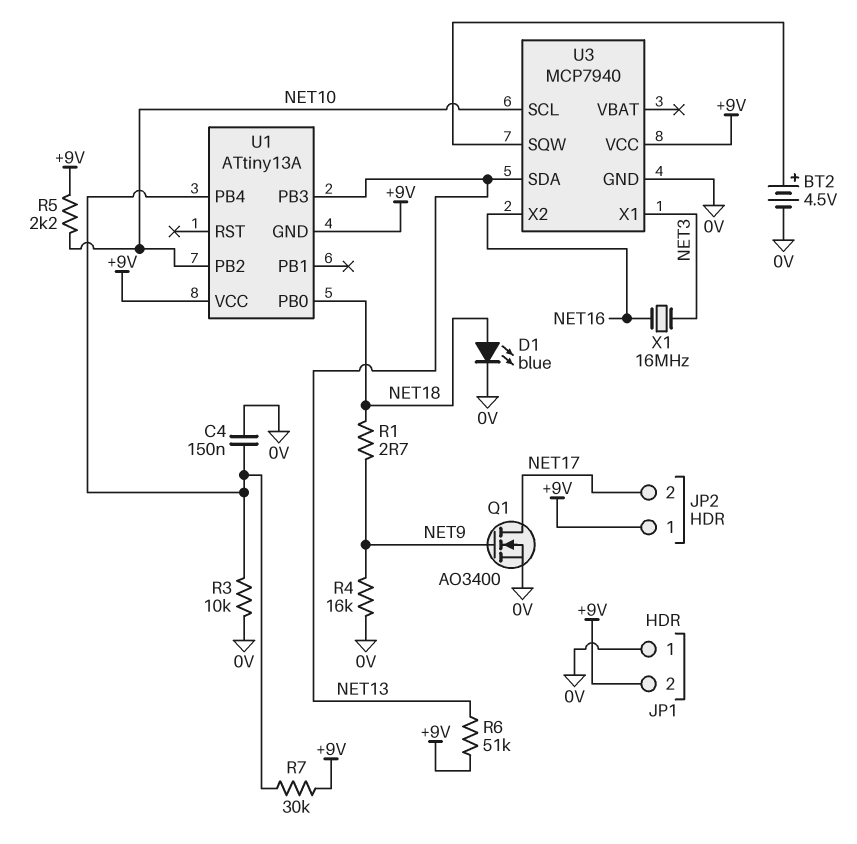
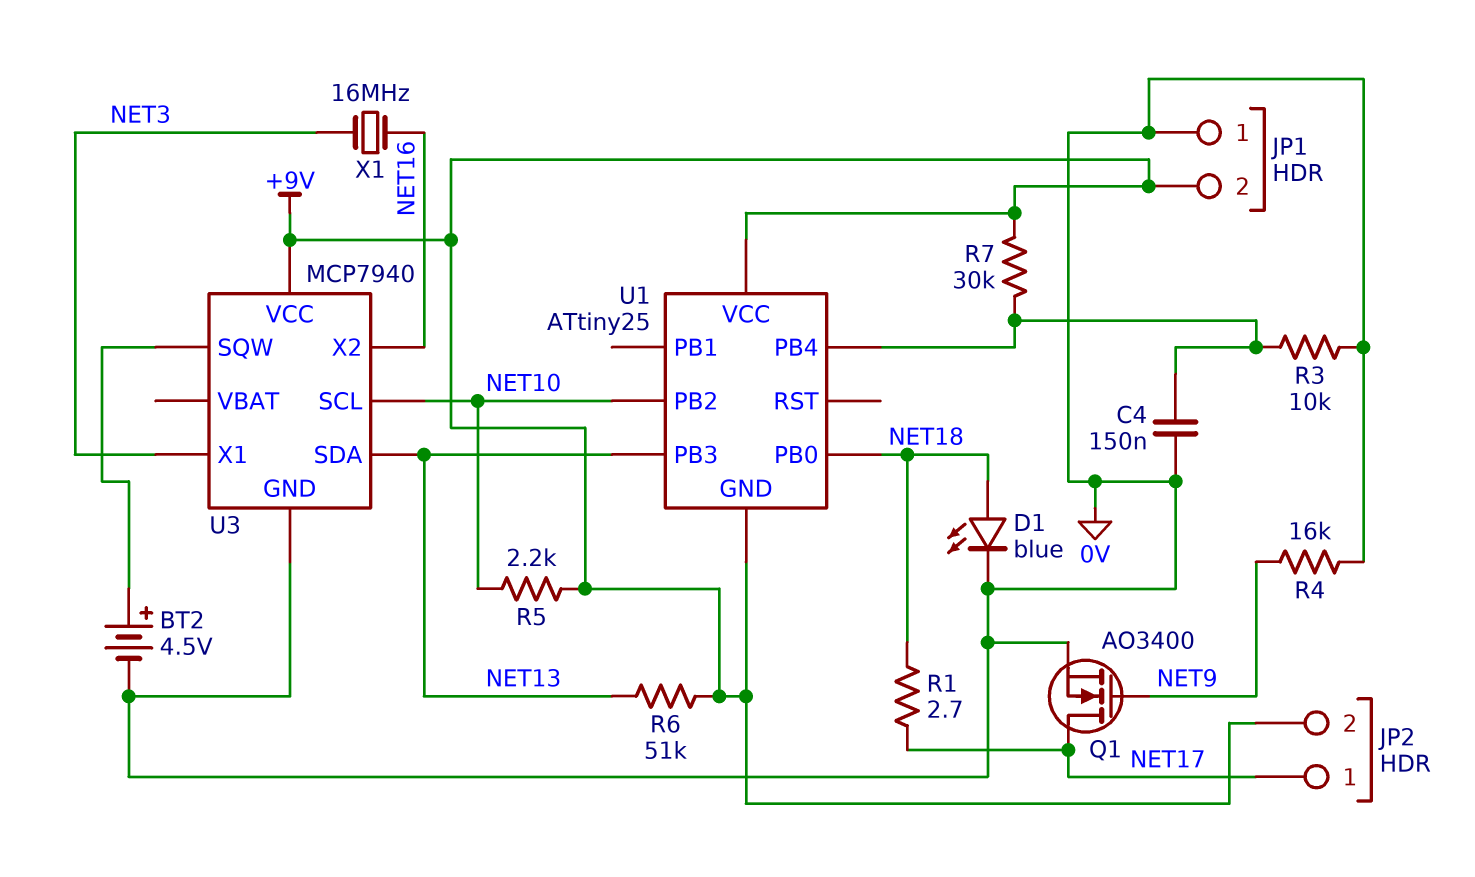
JP2 pin 1: +9V -> NET17
JP2 pin 2: NET17 -> +9V
R1: 2.7 (NET9, NET18) -> 2.7 (NET17, NET18)
U1: ATtiny13A -> ATtiny25

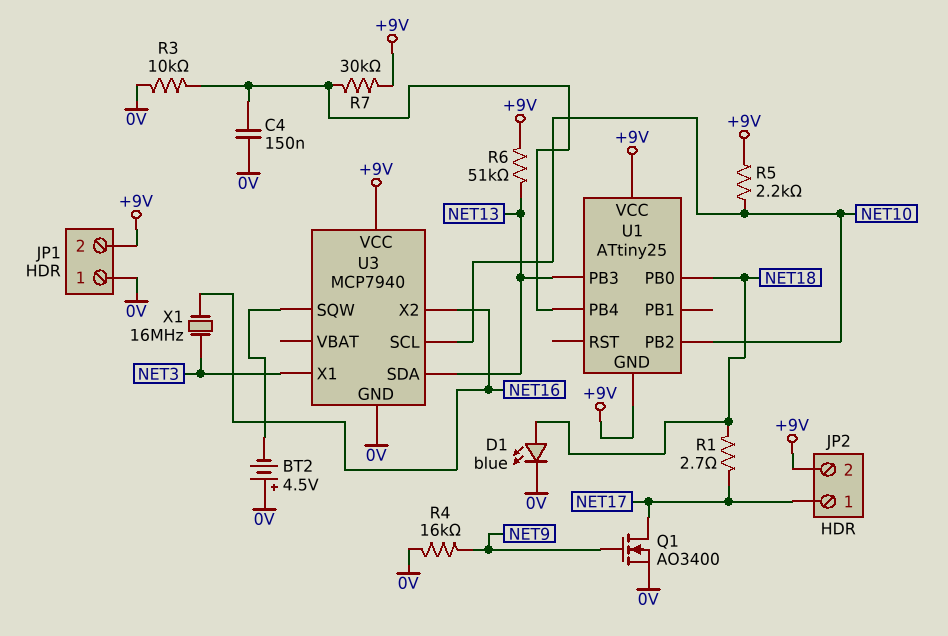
BT2: 4.5V (plus U3/SQW, minus 0V) -> 4.5V (plus 0V, minus U3/SQW)

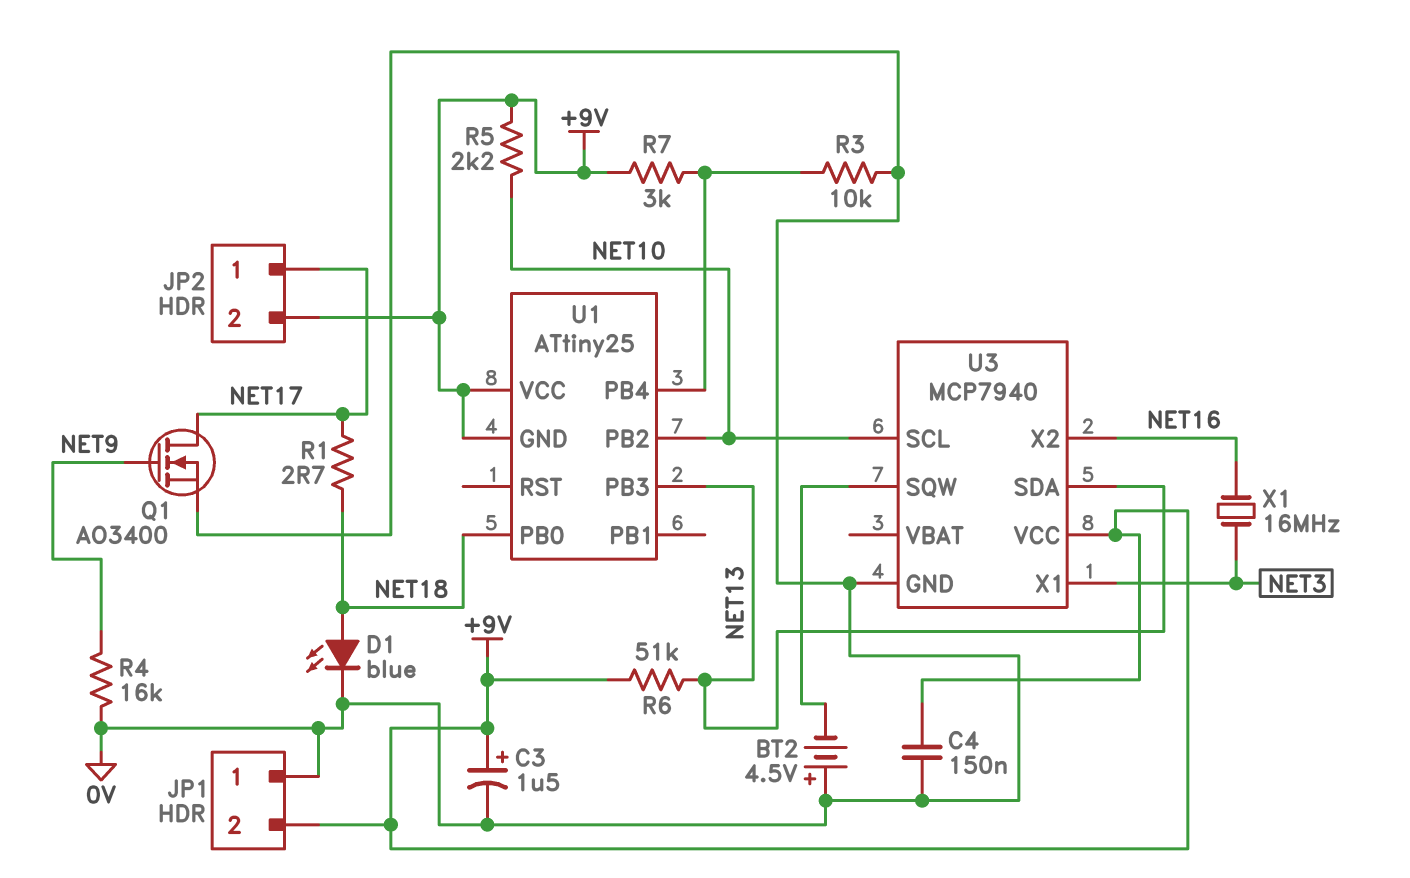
C3: none -> 1.5uF (plus +9V, minus 0V)
C4: 150nF (0V, U1/PB4) -> 150nF (+9V, 0V)
R7: 30k (+9V, U1/PB4) -> 3k (+9V, U1/PB4)

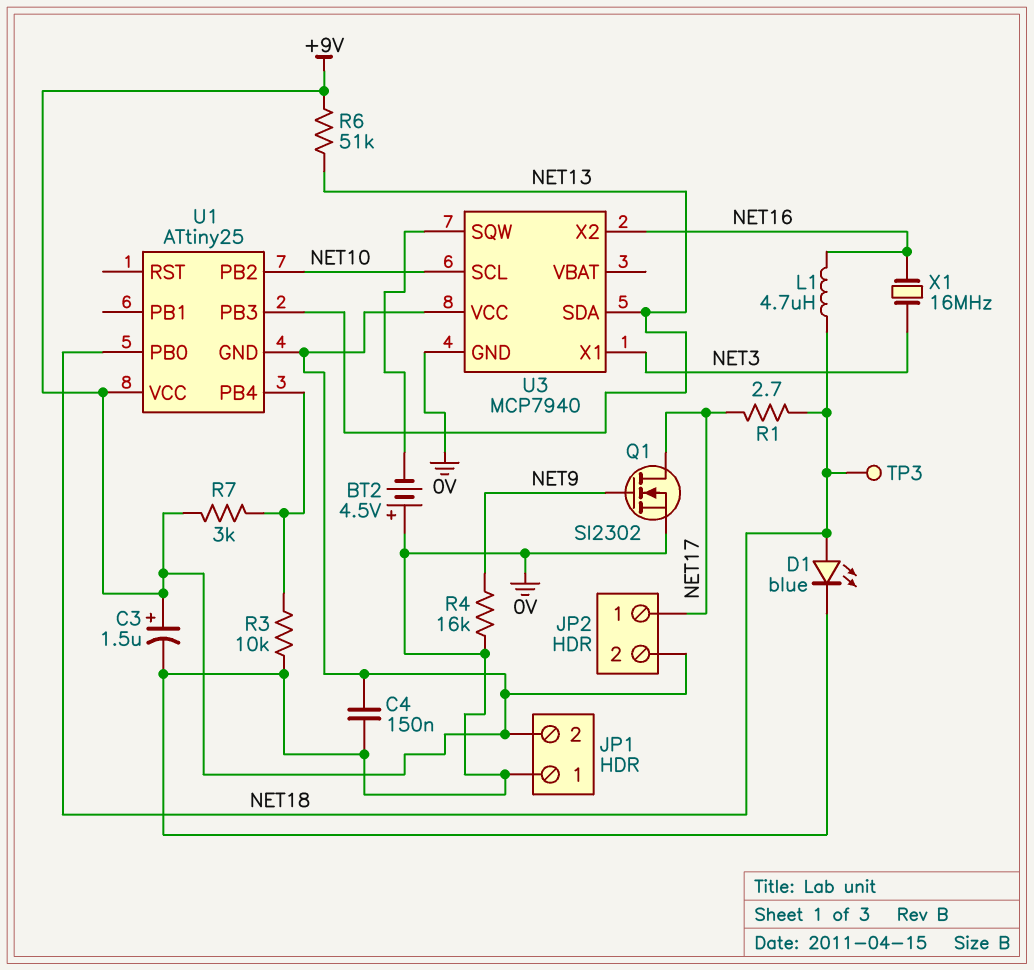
L1: none -> 4.7uH (NET16, NET18)
Q1: NMOS AO3400 (G NET9, D NET17, S 0V) -> NMOS SI2302 (G NET9, D NET17, S 0V)
R5: 2.2k (+9V, NET10) -> none
TP3: none -> test point (NET18)

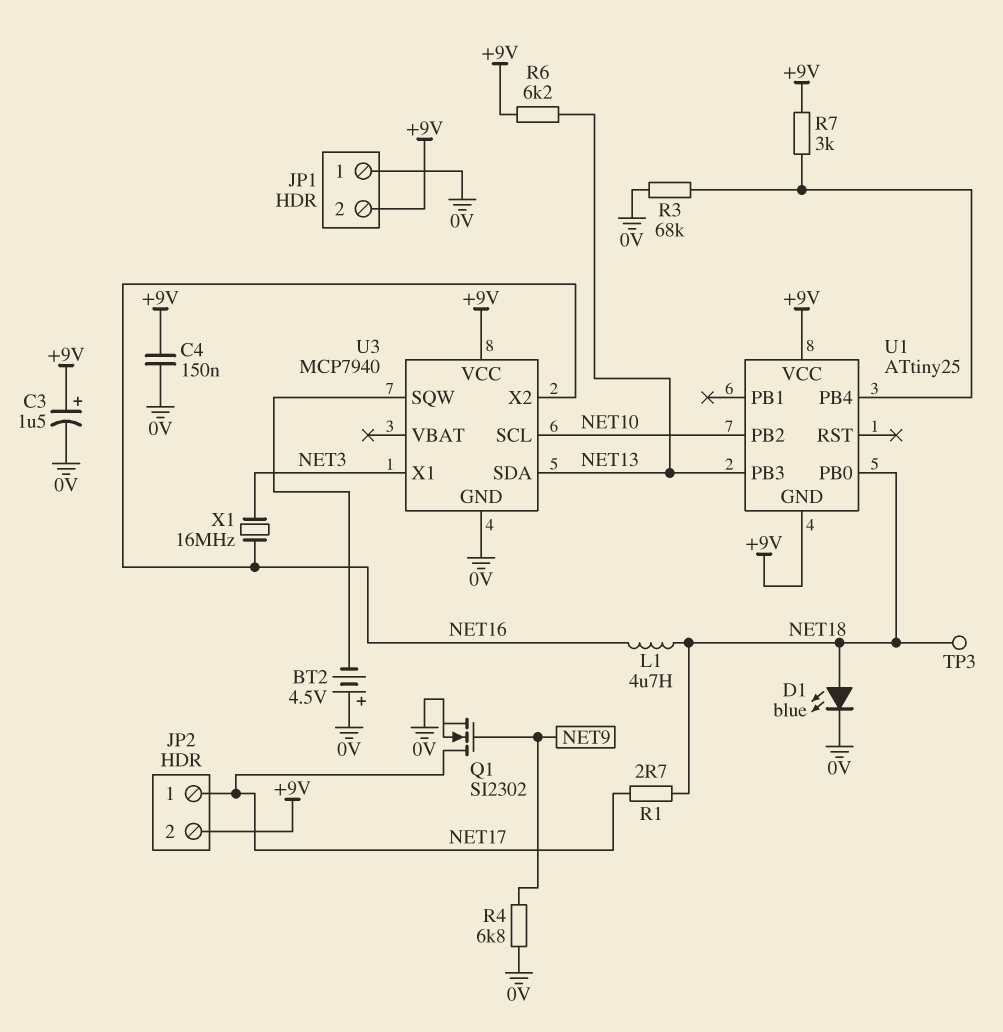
R3: 10k (0V, U1/PB4) -> 68k (0V, U1/PB4)
R4: 16k (0V, NET9) -> 6.8k (0V, NET9)
R6: 51k (+9V, NET13) -> 6.2k (+9V, NET13)

